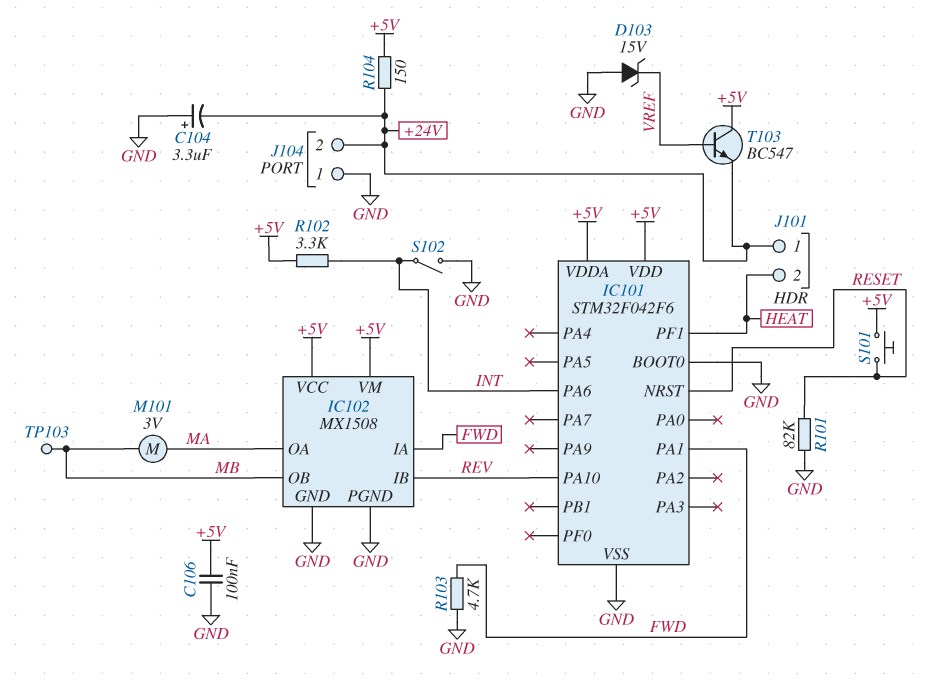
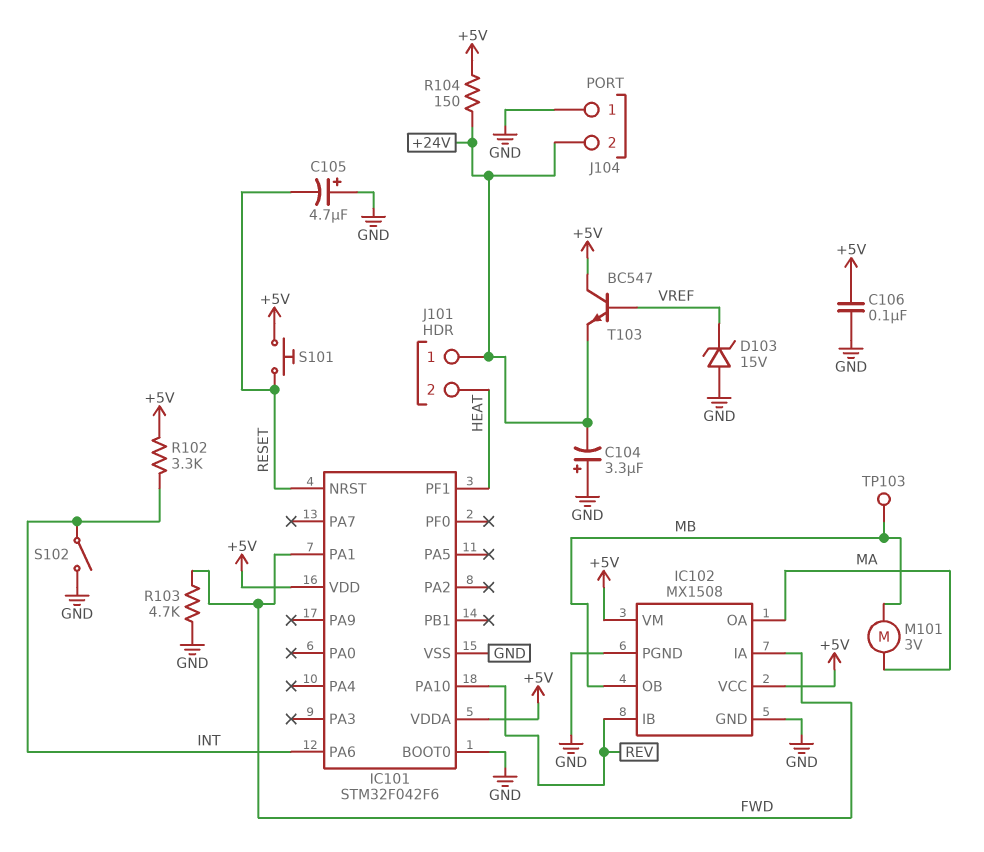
C105: none -> 4.7uF (plus GND, minus RESET)
R101: 82k (GND, RESET) -> none

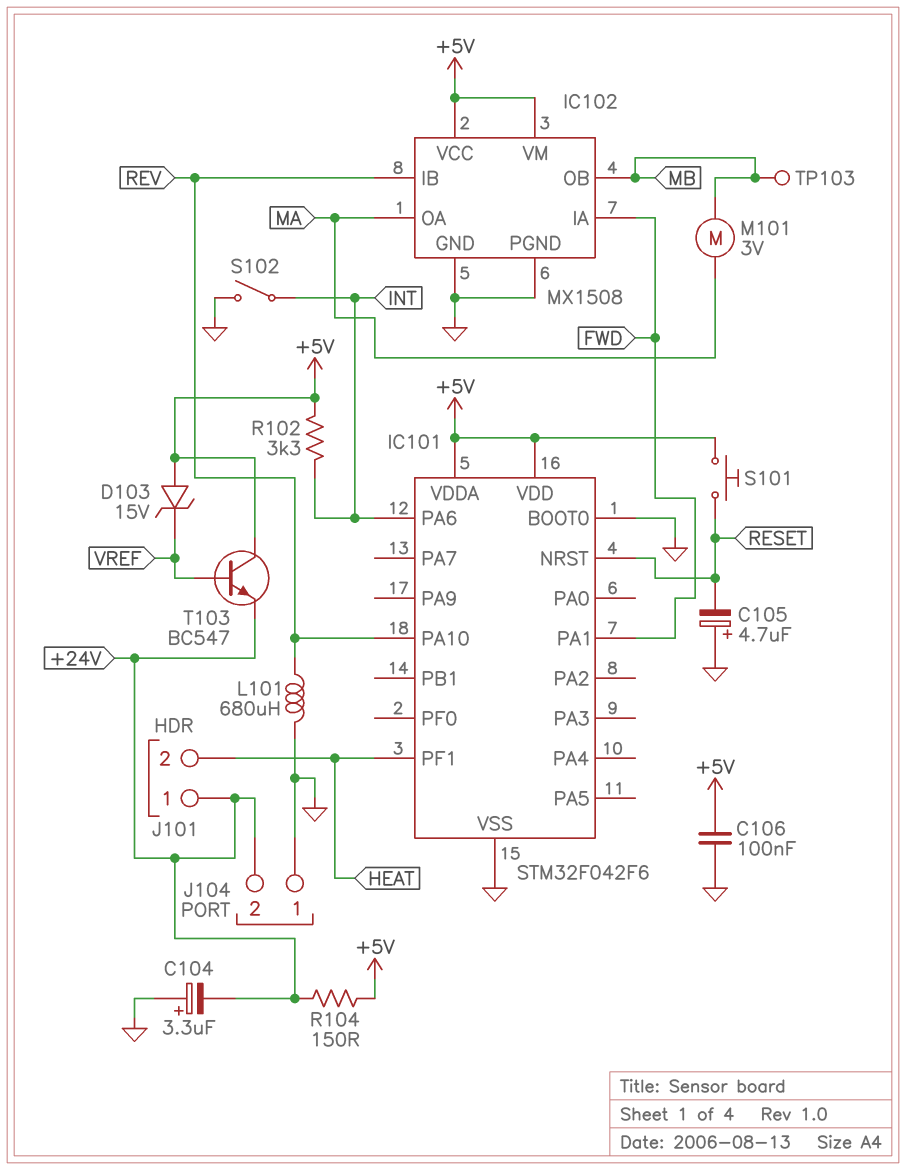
D103: zener 15V (A GND, K VREF) -> zener 15V (A +5V, K VREF)
L101: none -> 680uH (GND, REV)
R103: 4.7k (FWD, GND) -> none

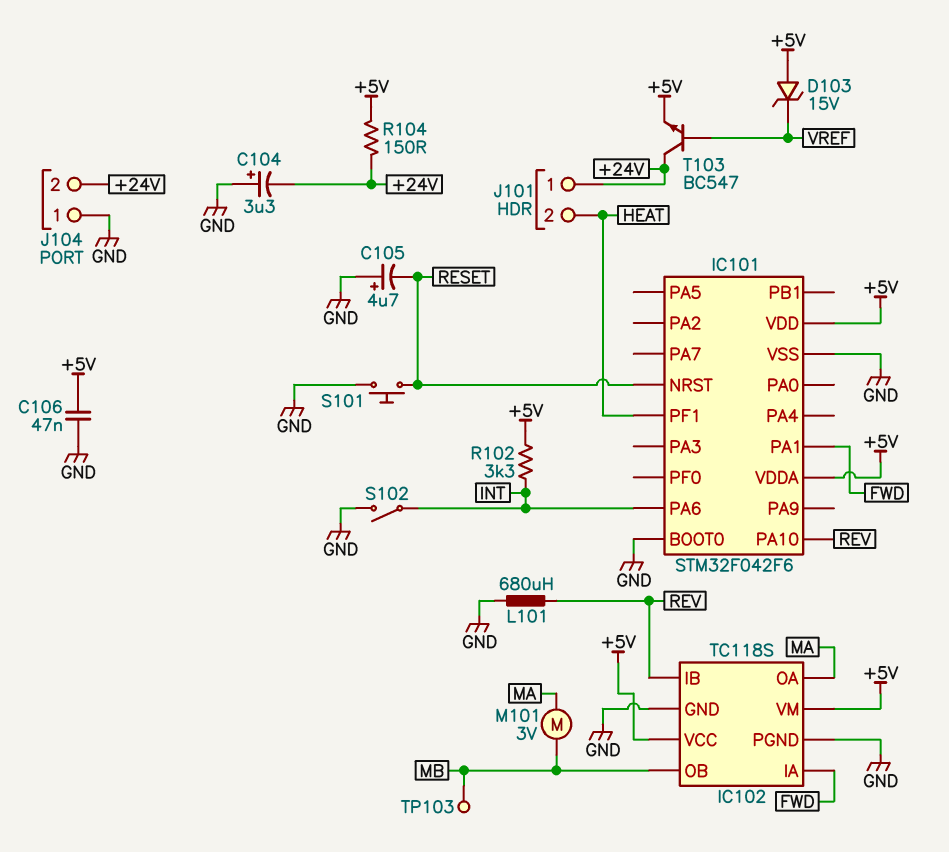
C106: 100nF (+5V, GND) -> 47nF (+5V, GND)
IC102: MX1508 -> TC118S
S101: button (+5V, RESET) -> button (GND, RESET)
T103: NPN BC547 (B VREF, C +5V, E +24V) -> NPN BC547 (B VREF, C +24V, E +5V)

